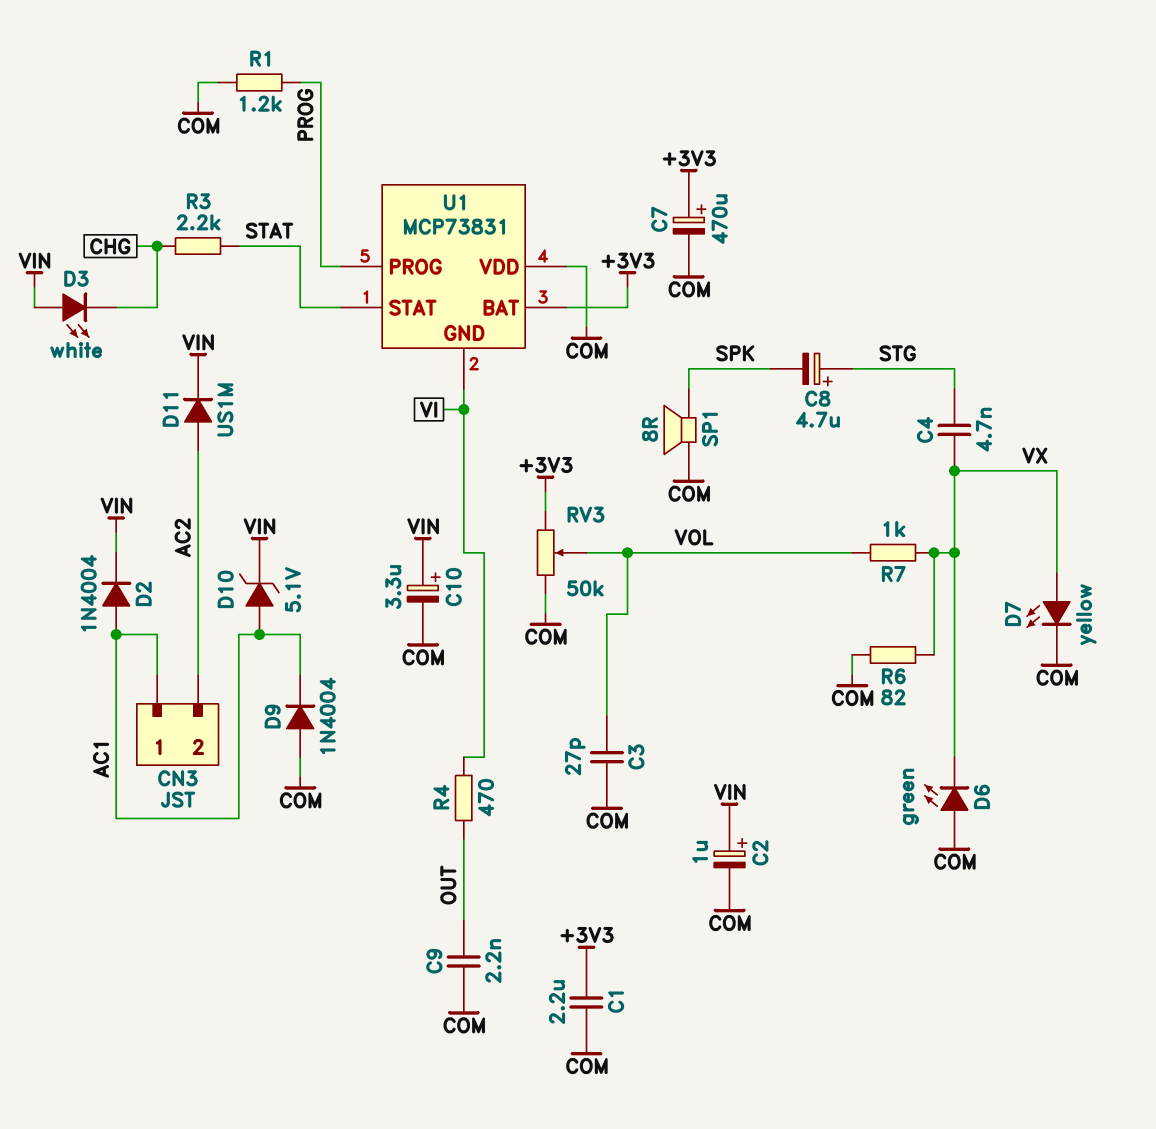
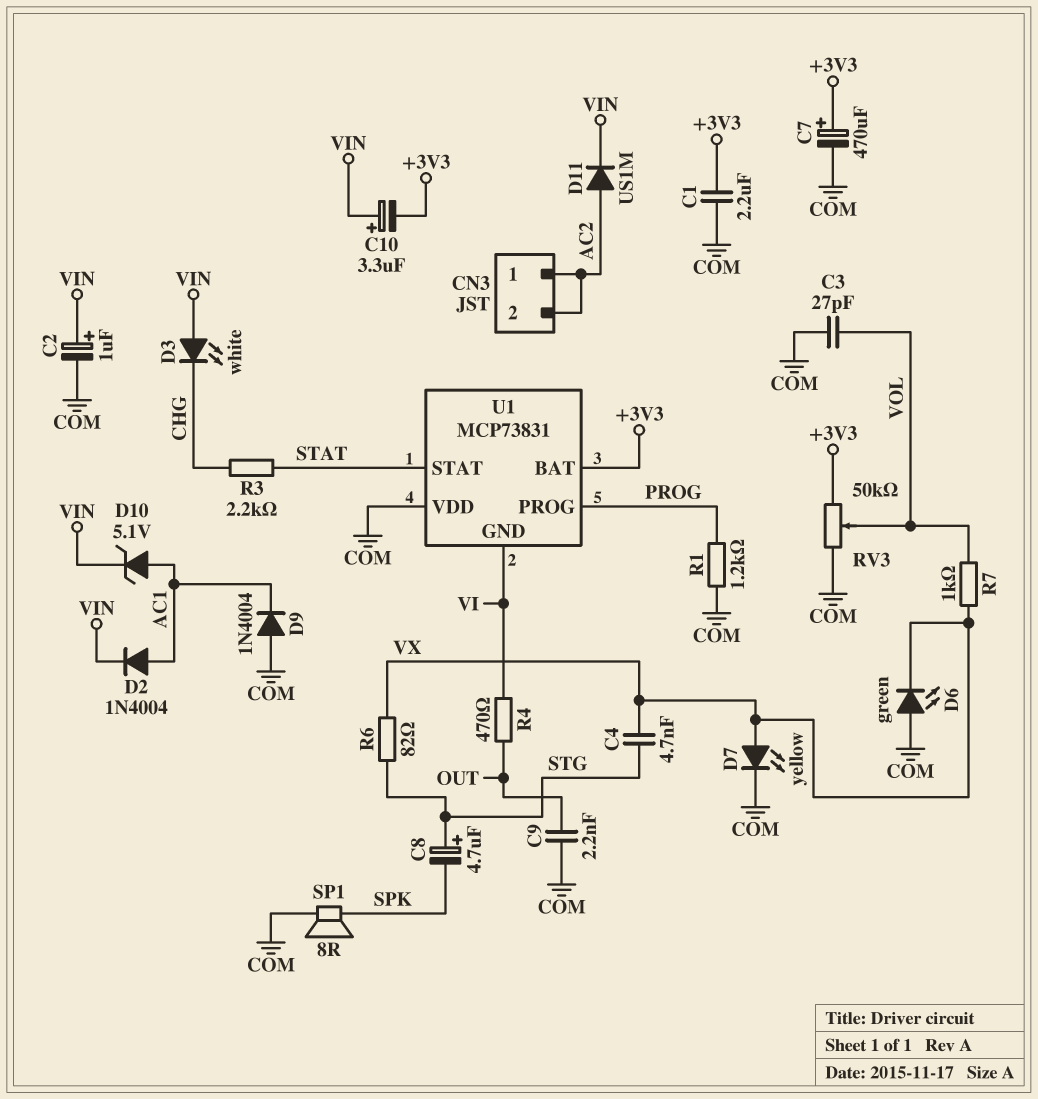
C10: 3.3uF (plus VIN, minus COM) -> 3.3uF (plus VIN, minus +3V3)
CN3 pin 1: AC1 -> AC2
R6: 82 (COM, VX) -> 82 (STG, VX)

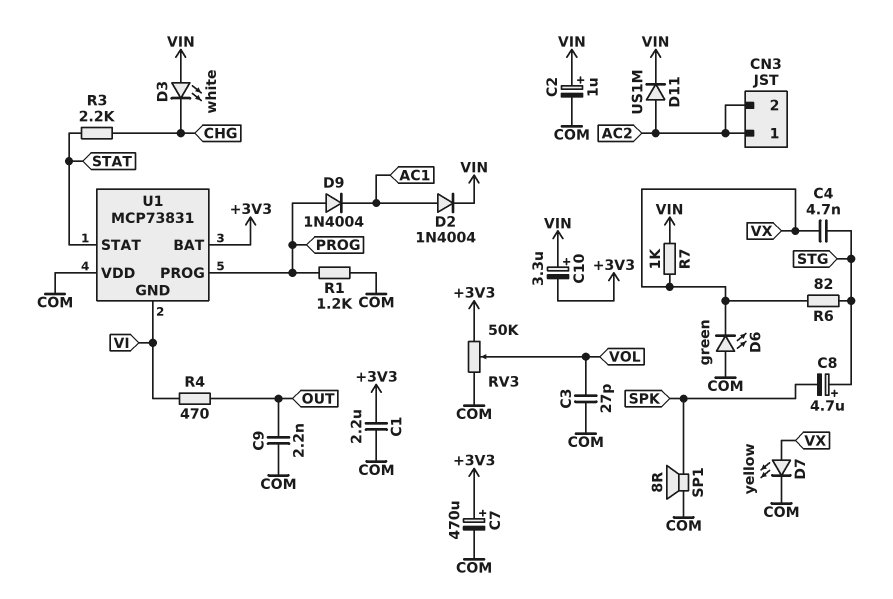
D9: diode 1N4004 (A COM, K AC1) -> diode 1N4004 (A PROG, K AC1)
D10: zener 5.1V (A AC1, K VIN) -> none
R7: 1k (VOL, VX) -> 1k (VIN, VX)

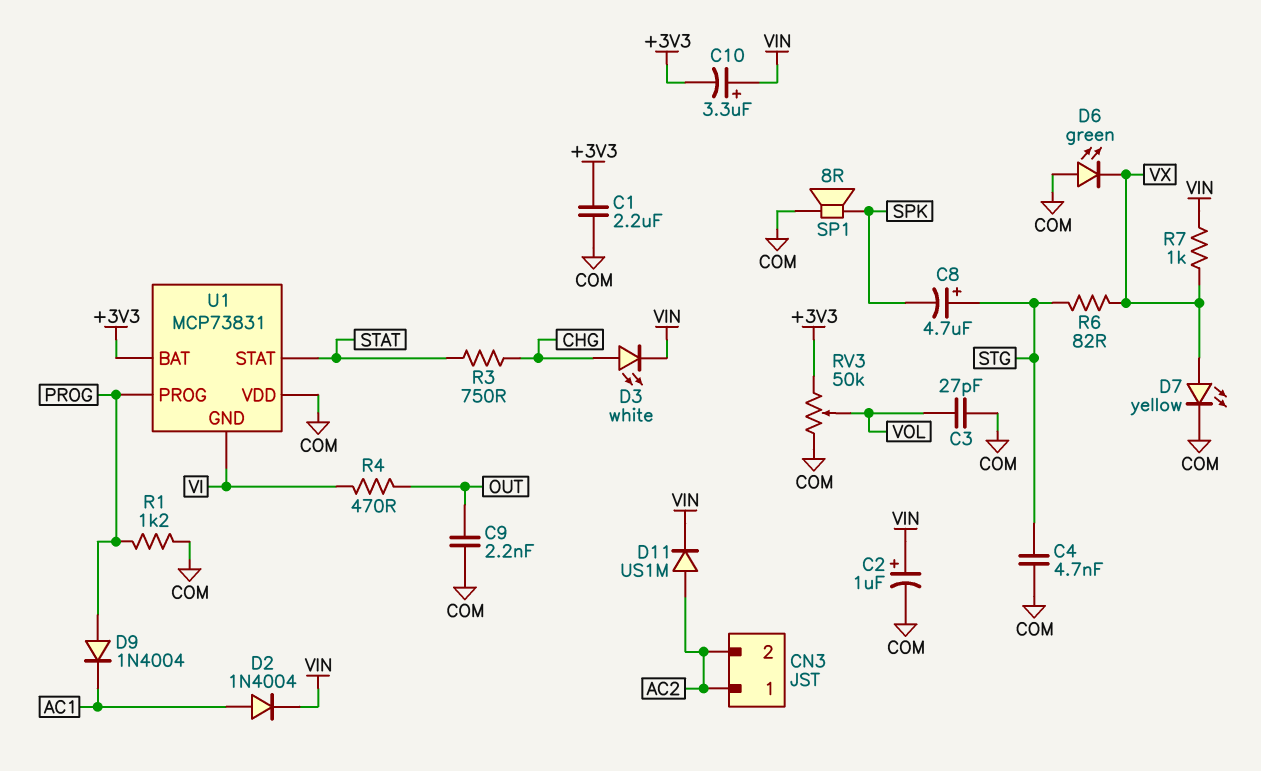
C4: 4.7nF (STG, VX) -> 4.7nF (COM, STG)
C7: 470uF (plus +3V3, minus COM) -> none
D3: LED white (A VIN, K CHG) -> LED white (A CHG, K VIN)
R3: 2.2k (CHG, STAT) -> 750 (CHG, STAT)

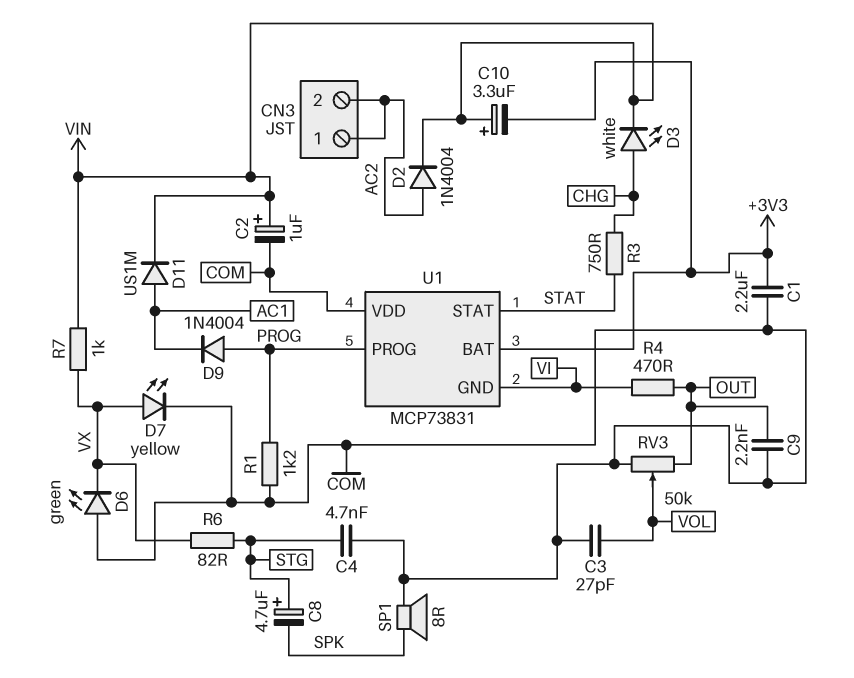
D2: diode 1N4004 (A AC1, K VIN) -> diode 1N4004 (A AC2, K VIN)
D11: diode US1M (A AC2, K VIN) -> diode US1M (A AC1, K VIN)
RV3: 50k (+3V3, COM, wiper VOL) -> 50k (COM, OUT, wiper VOL)

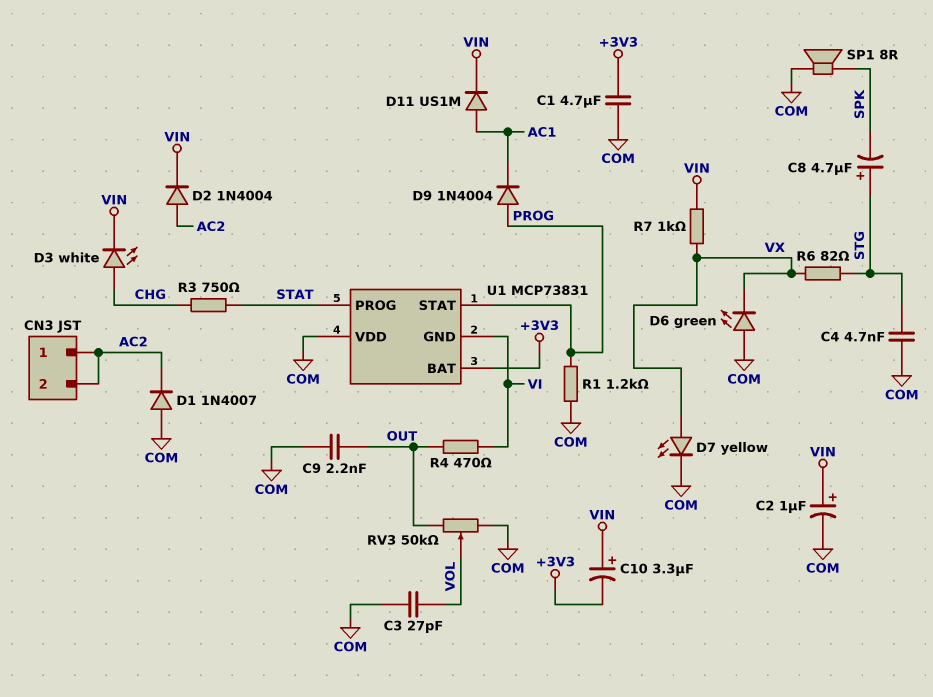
C1: 2.2uF (+3V3, COM) -> 4.7uF (+3V3, COM)
D1: none -> diode 1N4007 (A COM, K AC2)
U1 pin PROG: PROG -> STAT
U1 pin STAT: STAT -> PROG

